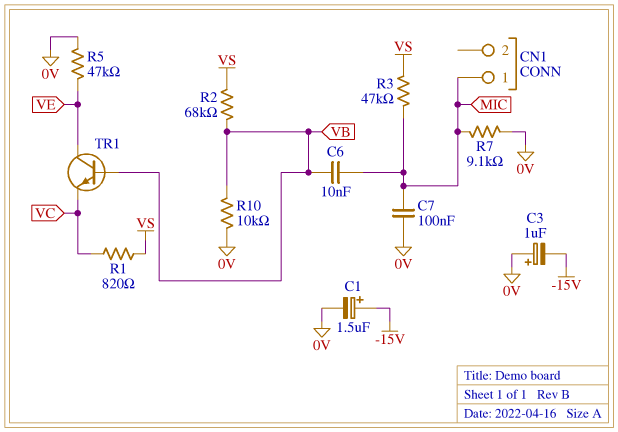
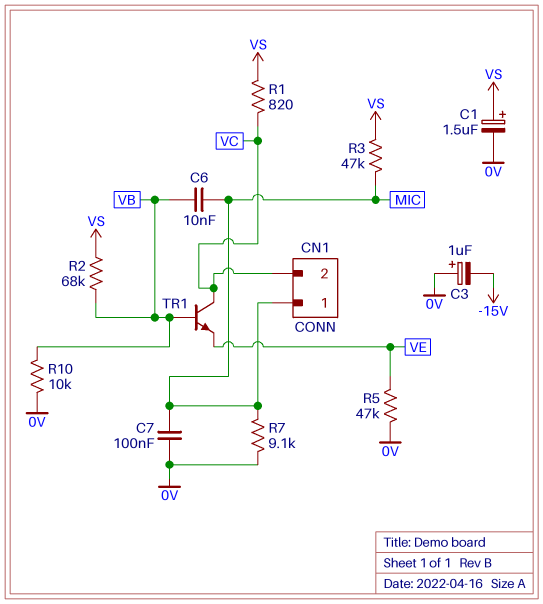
C1: 1.5uF (plus -15V, minus 0V) -> 1.5uF (plus VS, minus 0V)
CN1 pin 2: none -> VC
TR1: NPN (B VB, C VE, E VC) -> NPN (B VB, C VC, E VE)

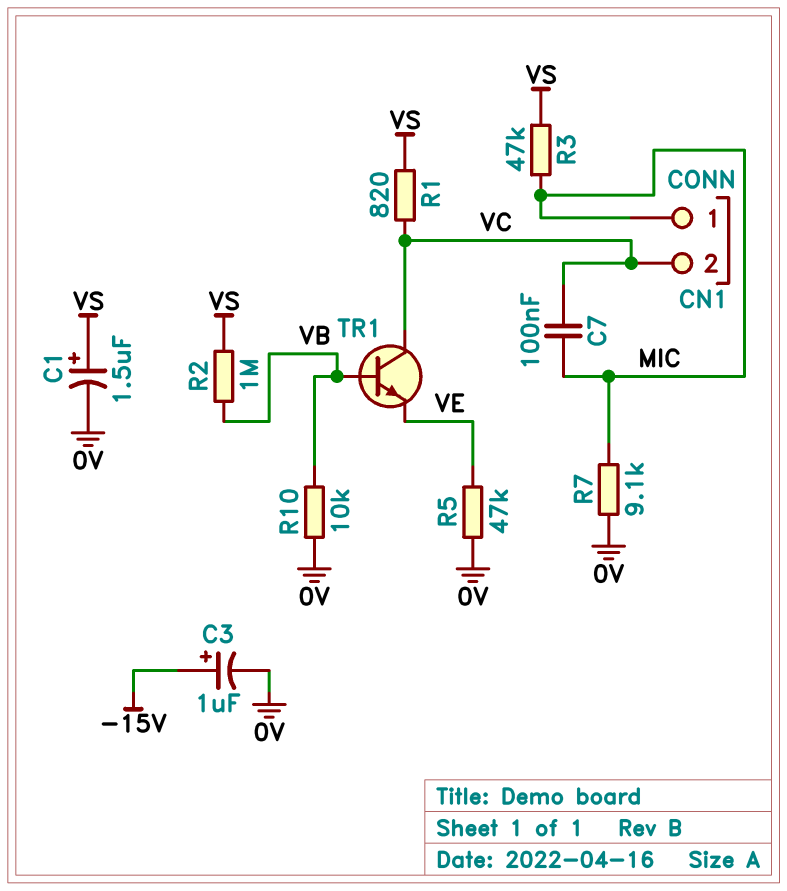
C3: 1uF (plus 0V, minus -15V) -> 1uF (plus -15V, minus 0V)
C6: 10nF (MIC, VB) -> none
C7: 100nF (0V, MIC) -> 100nF (MIC, VC)
R2: 68k (VB, VS) -> 1M (VB, VS)

